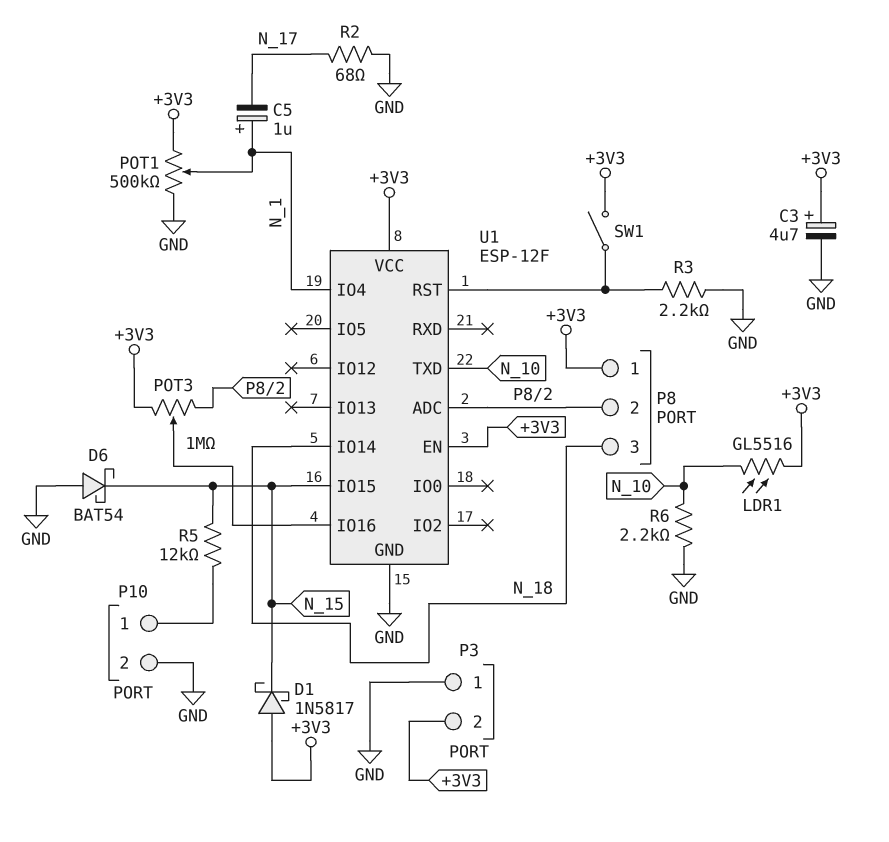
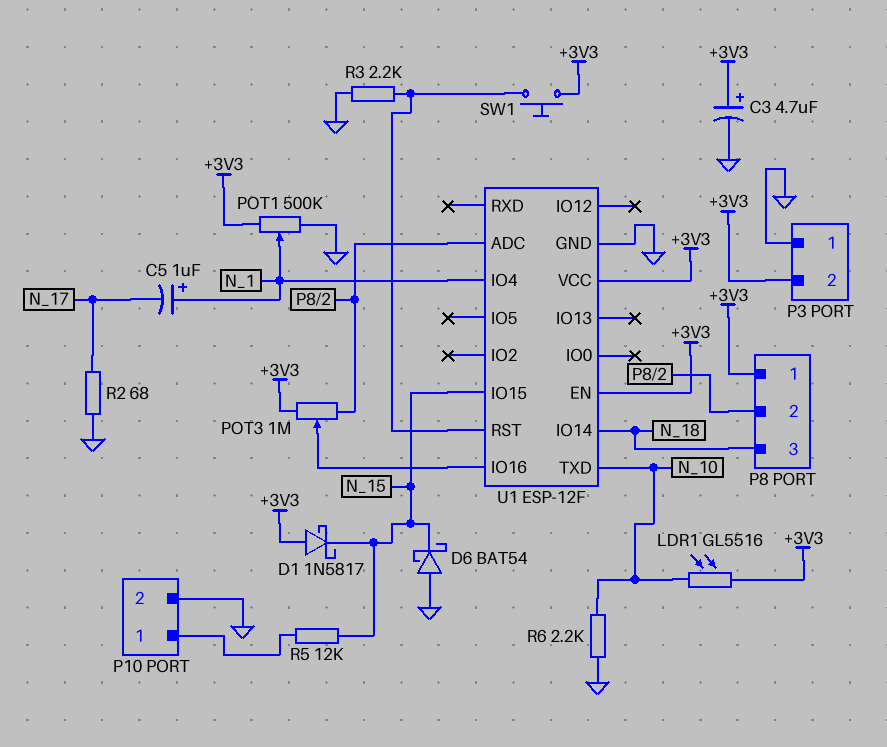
SW1: switch (+3V3, U1/RST) -> button (+3V3, U1/RST)

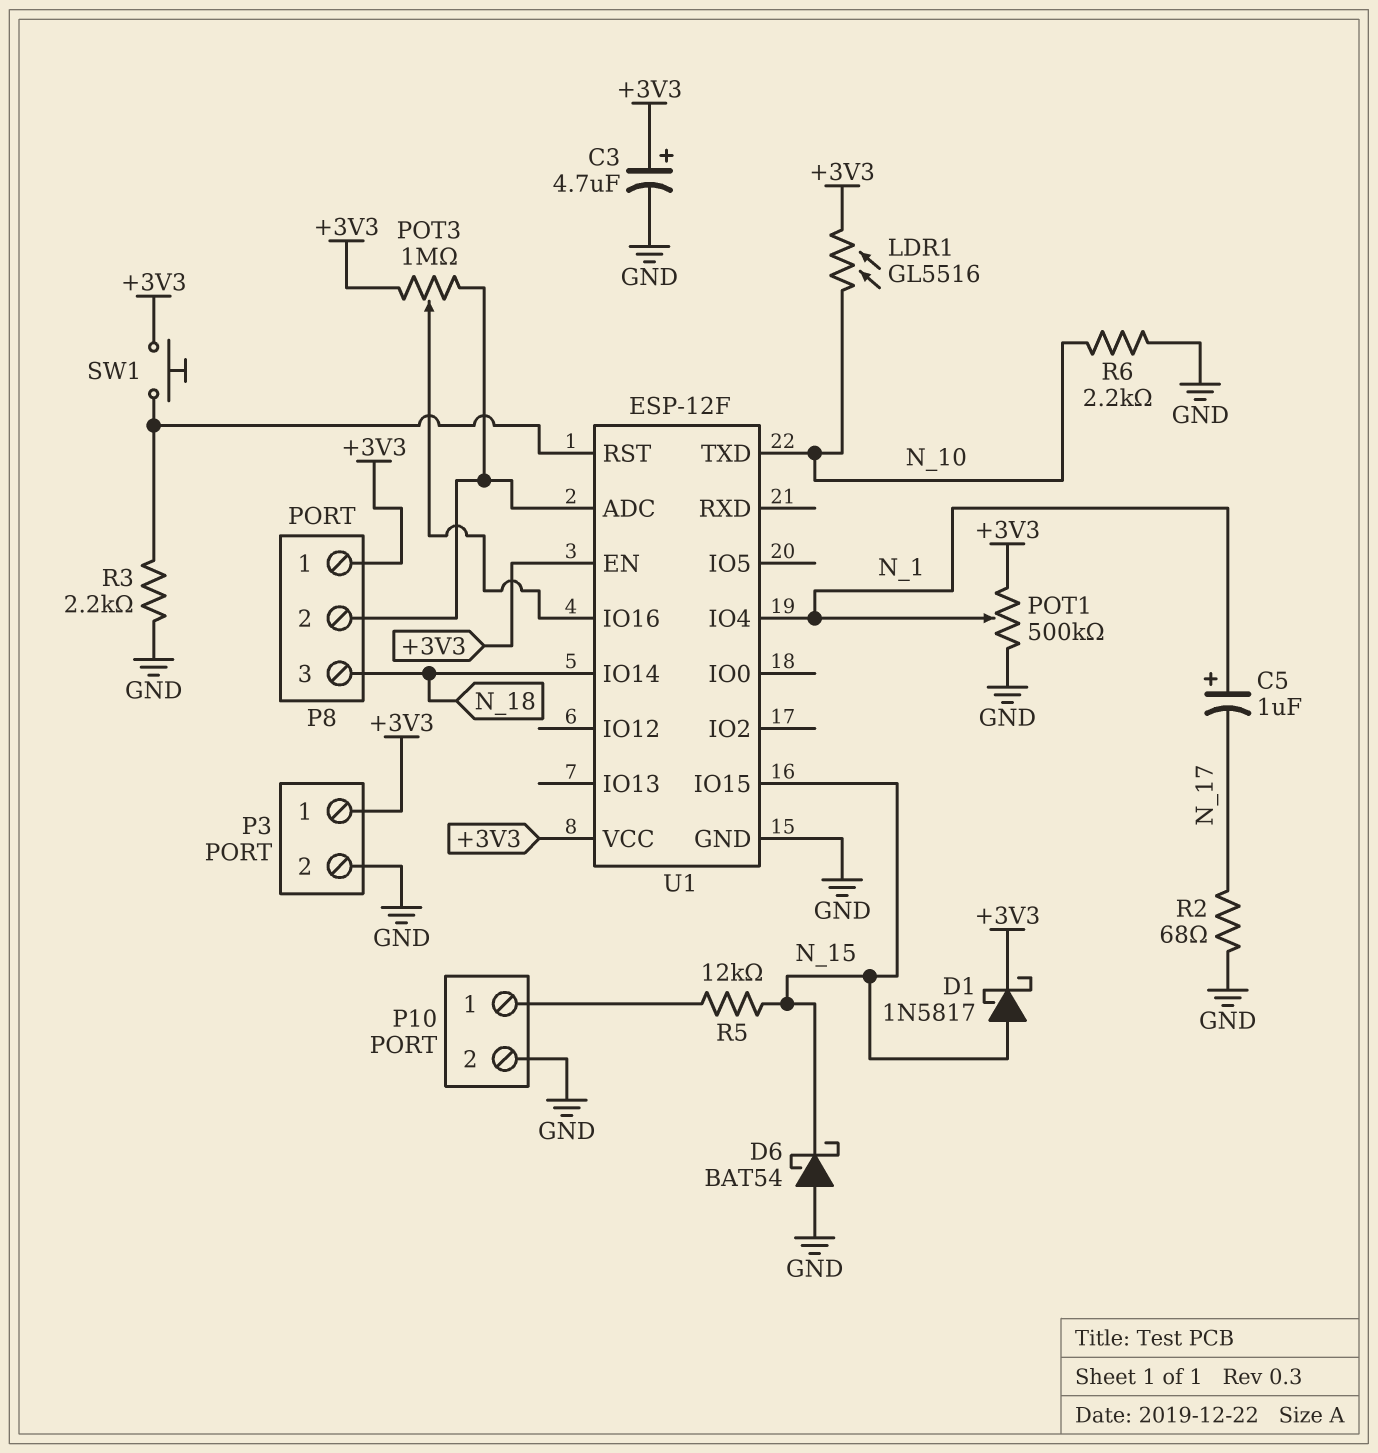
D1: schottky 1N5817 (A +3V3, K N_15) -> schottky 1N5817 (A N_15, K +3V3)
P3 pin 1: GND -> +3V3
P3 pin 2: +3V3 -> GND

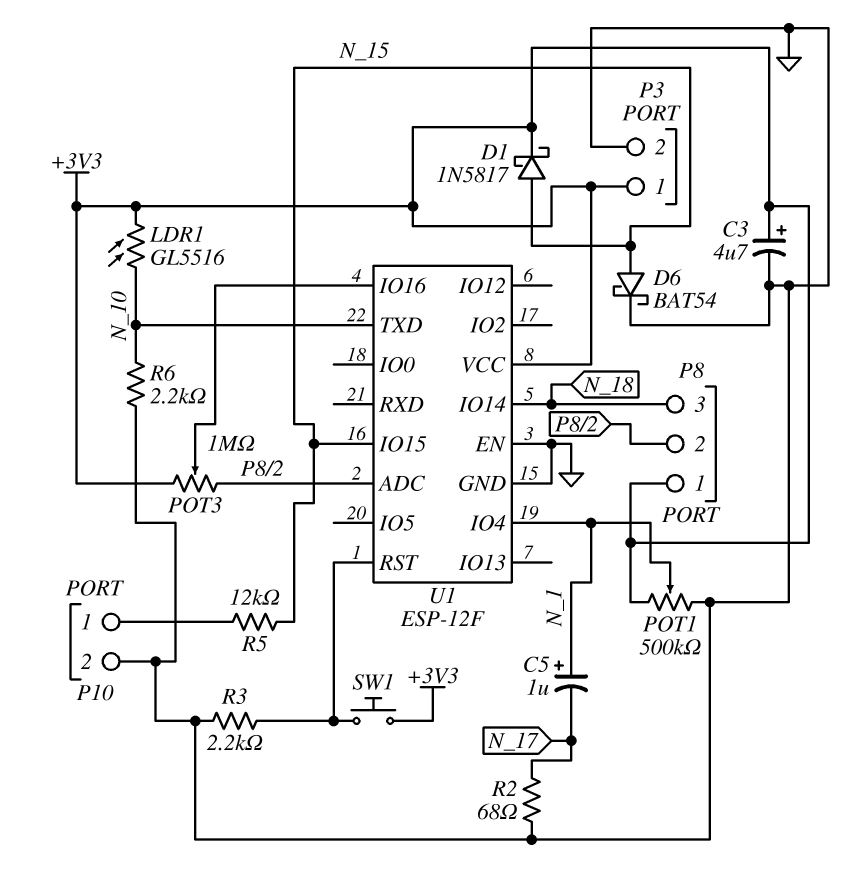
D6: schottky BAT54 (A GND, K N_15) -> schottky BAT54 (A N_15, K GND)
U1 pin EN: +3V3 -> GND

